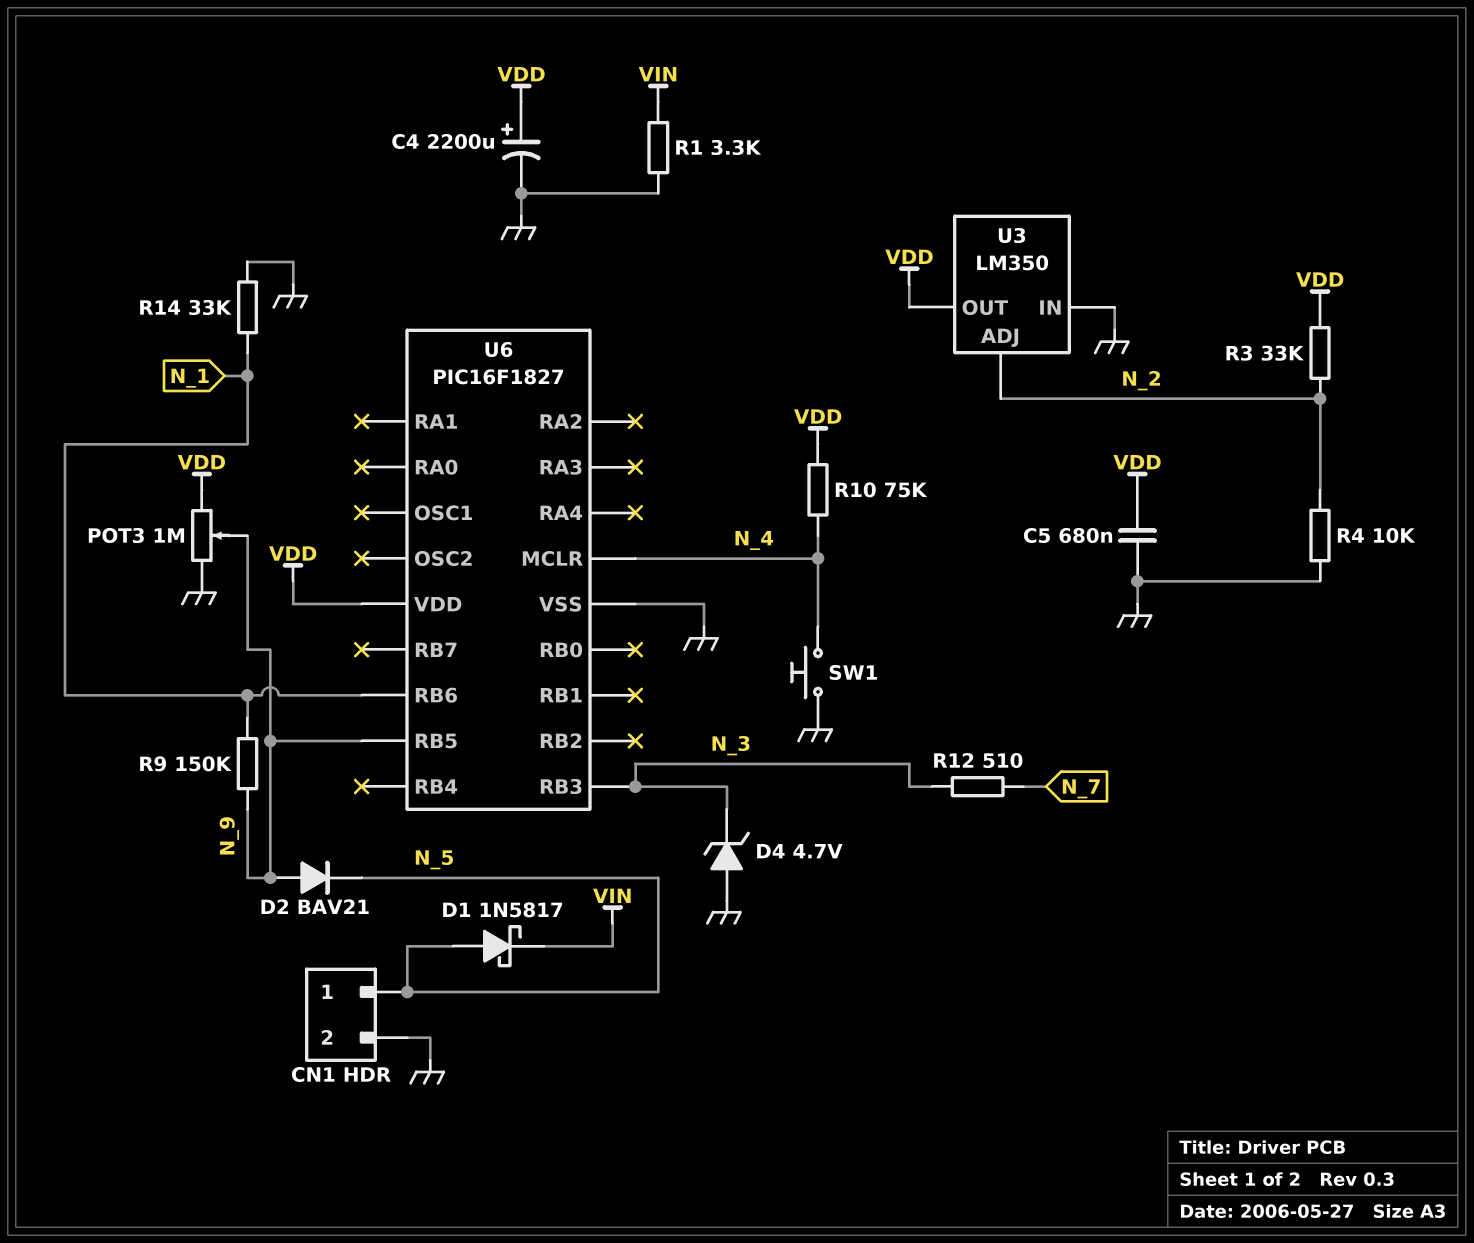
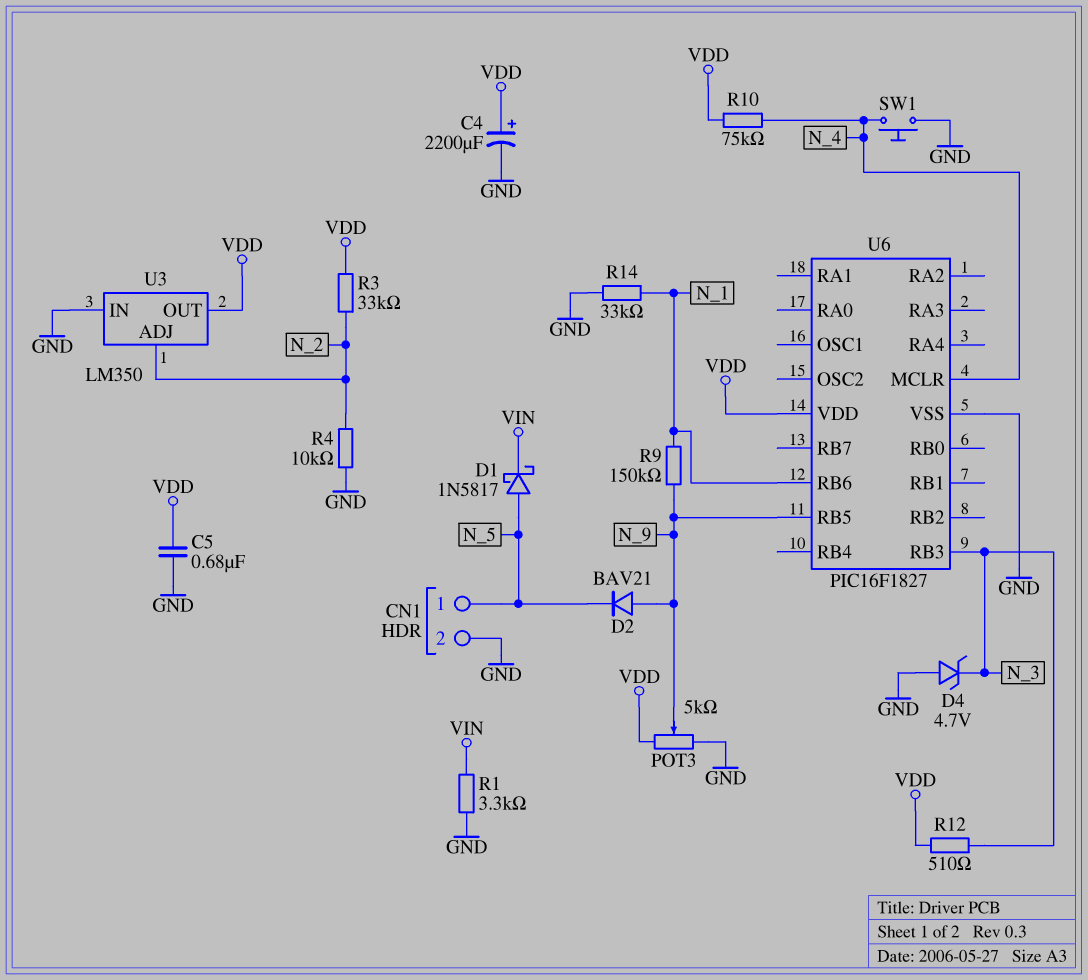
POT3: 1M (GND, VDD, wiper N_9) -> 5k (GND, VDD, wiper N_9)
R12: 510 (N_3, N_7) -> 510 (N_3, VDD)

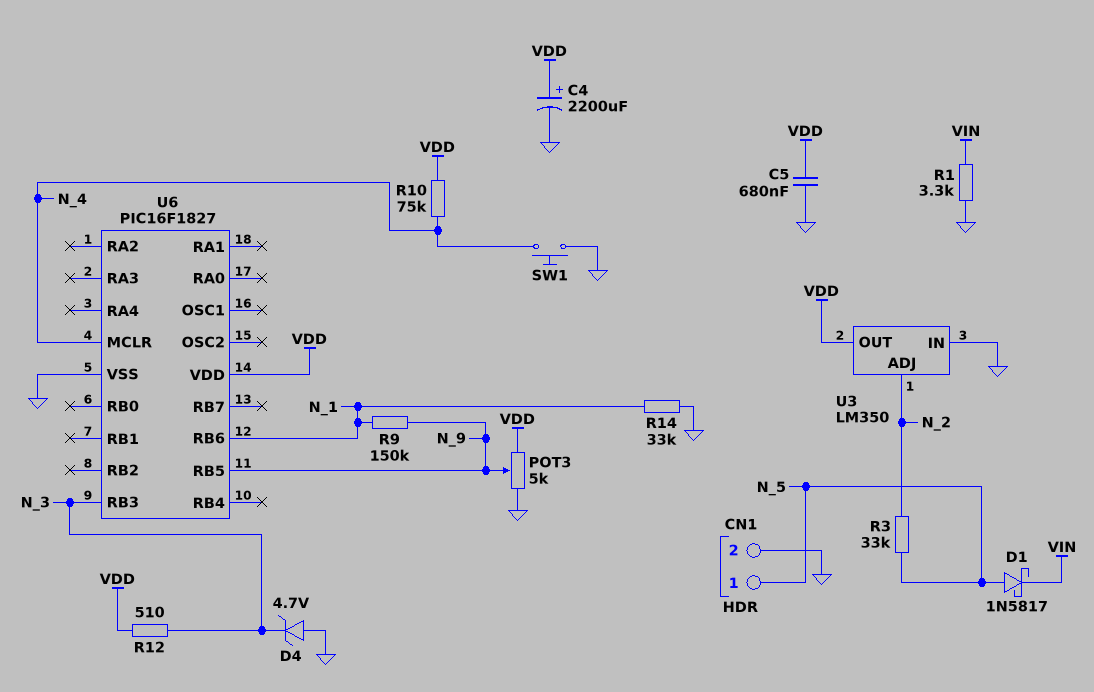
D2: diode BAV21 (A N_9, K N_5) -> none
R3: 33k (N_2, VDD) -> 33k (N_2, N_5)
R4: 10k (GND, N_2) -> none

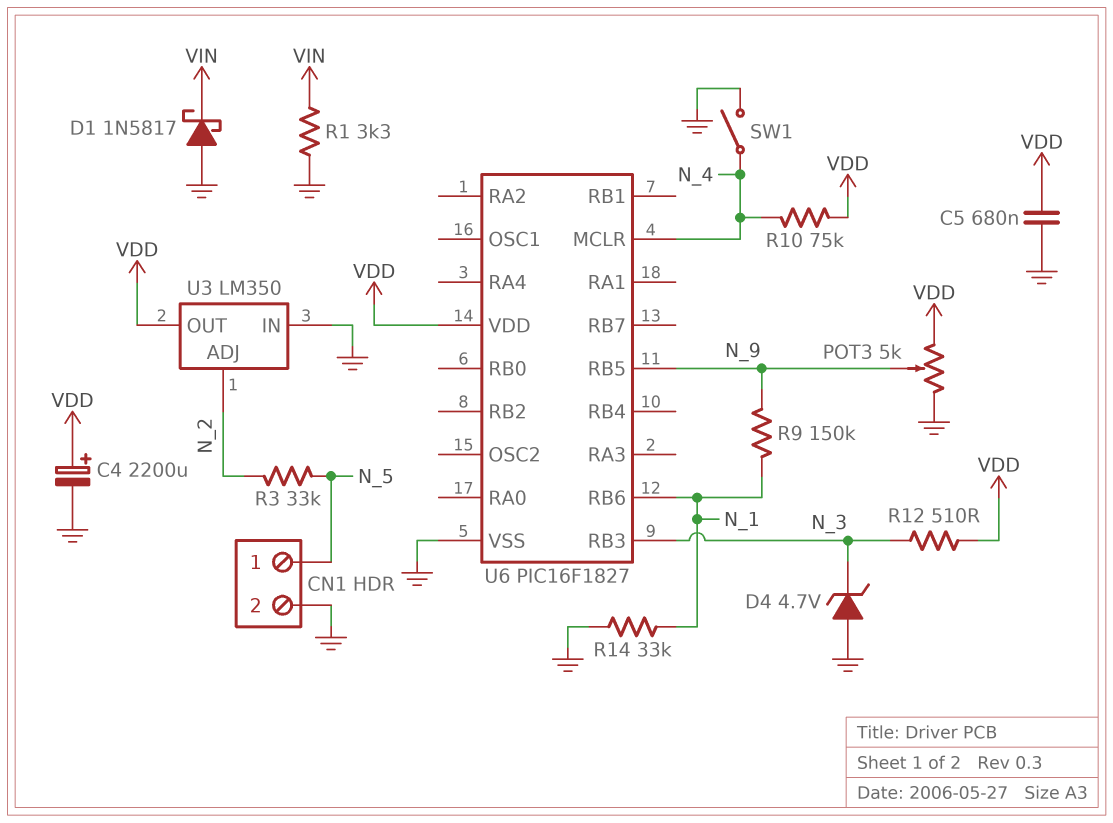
D1: schottky 1N5817 (A N_5, K VIN) -> schottky 1N5817 (A GND, K VIN)
SW1: button (GND, N_4) -> switch (GND, N_4)

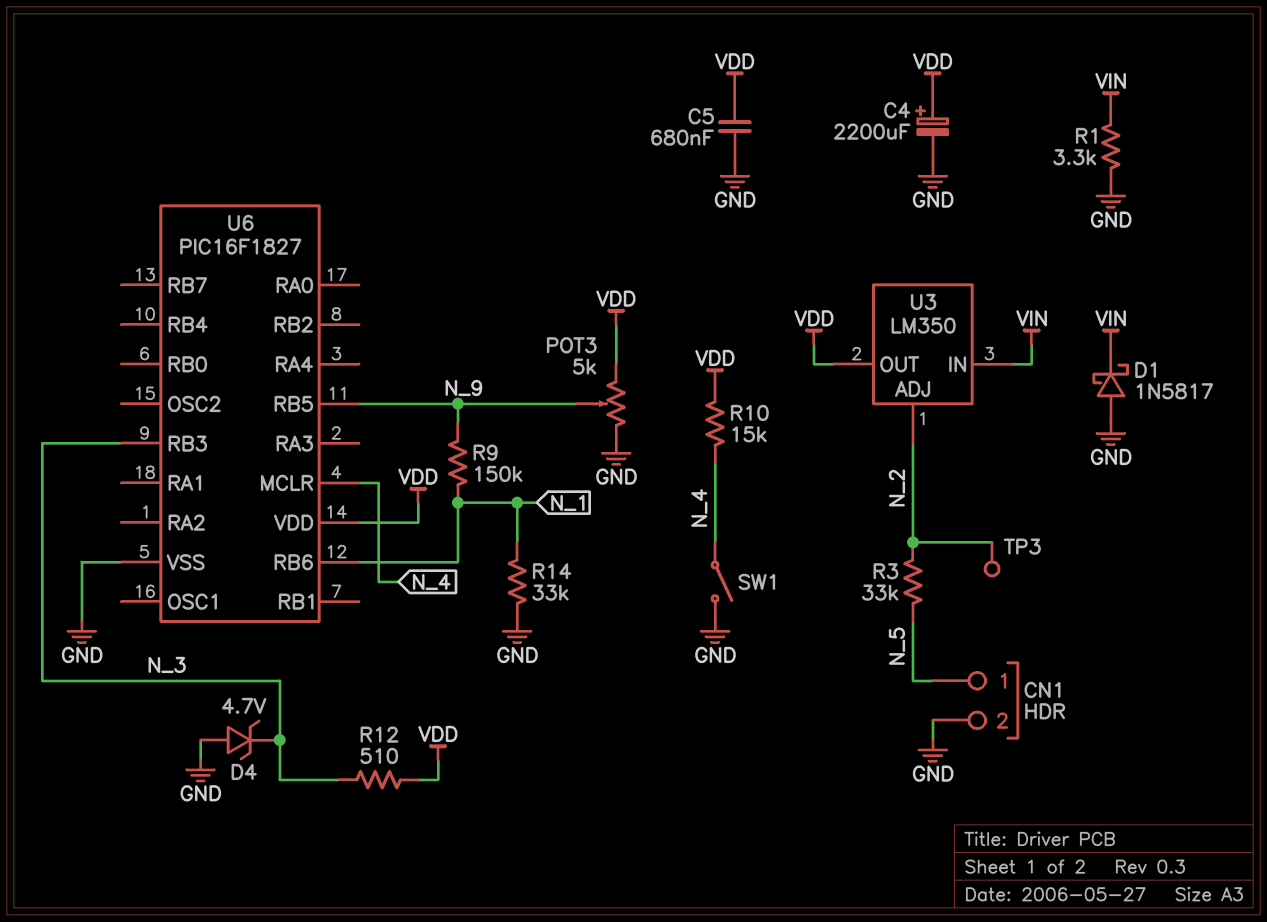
R10: 75k (N_4, VDD) -> 15k (N_4, VDD)
TP3: none -> test point (N_2)
U3 pin IN: GND -> VIN

